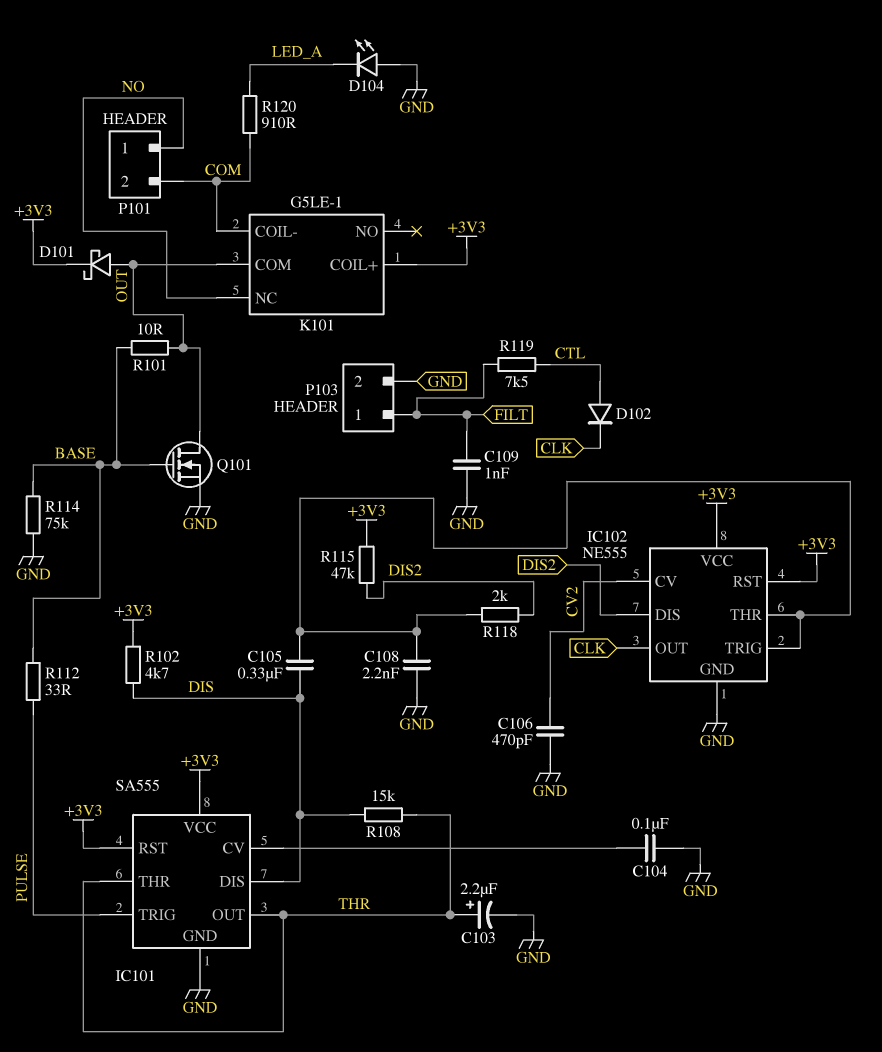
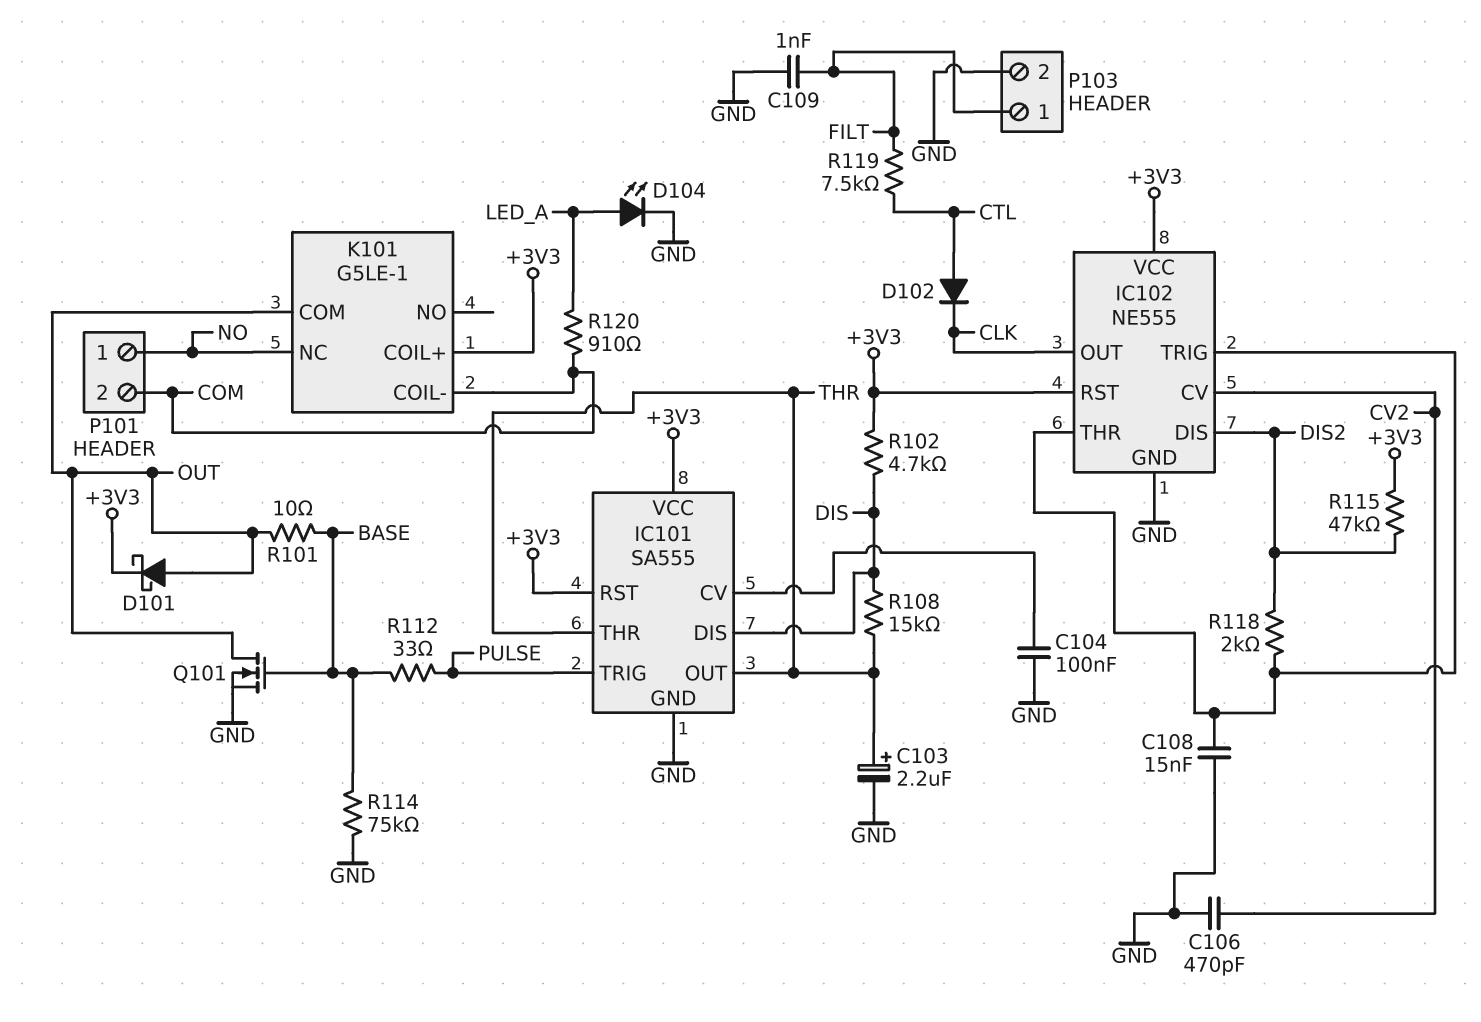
C105: 330nF (DIS, IC102/THR) -> none
C108: 2.2nF (GND, IC102/THR) -> 15nF (GND, IC102/THR)
D104: LED (A GND, K LED_A) -> LED (A LED_A, K GND)

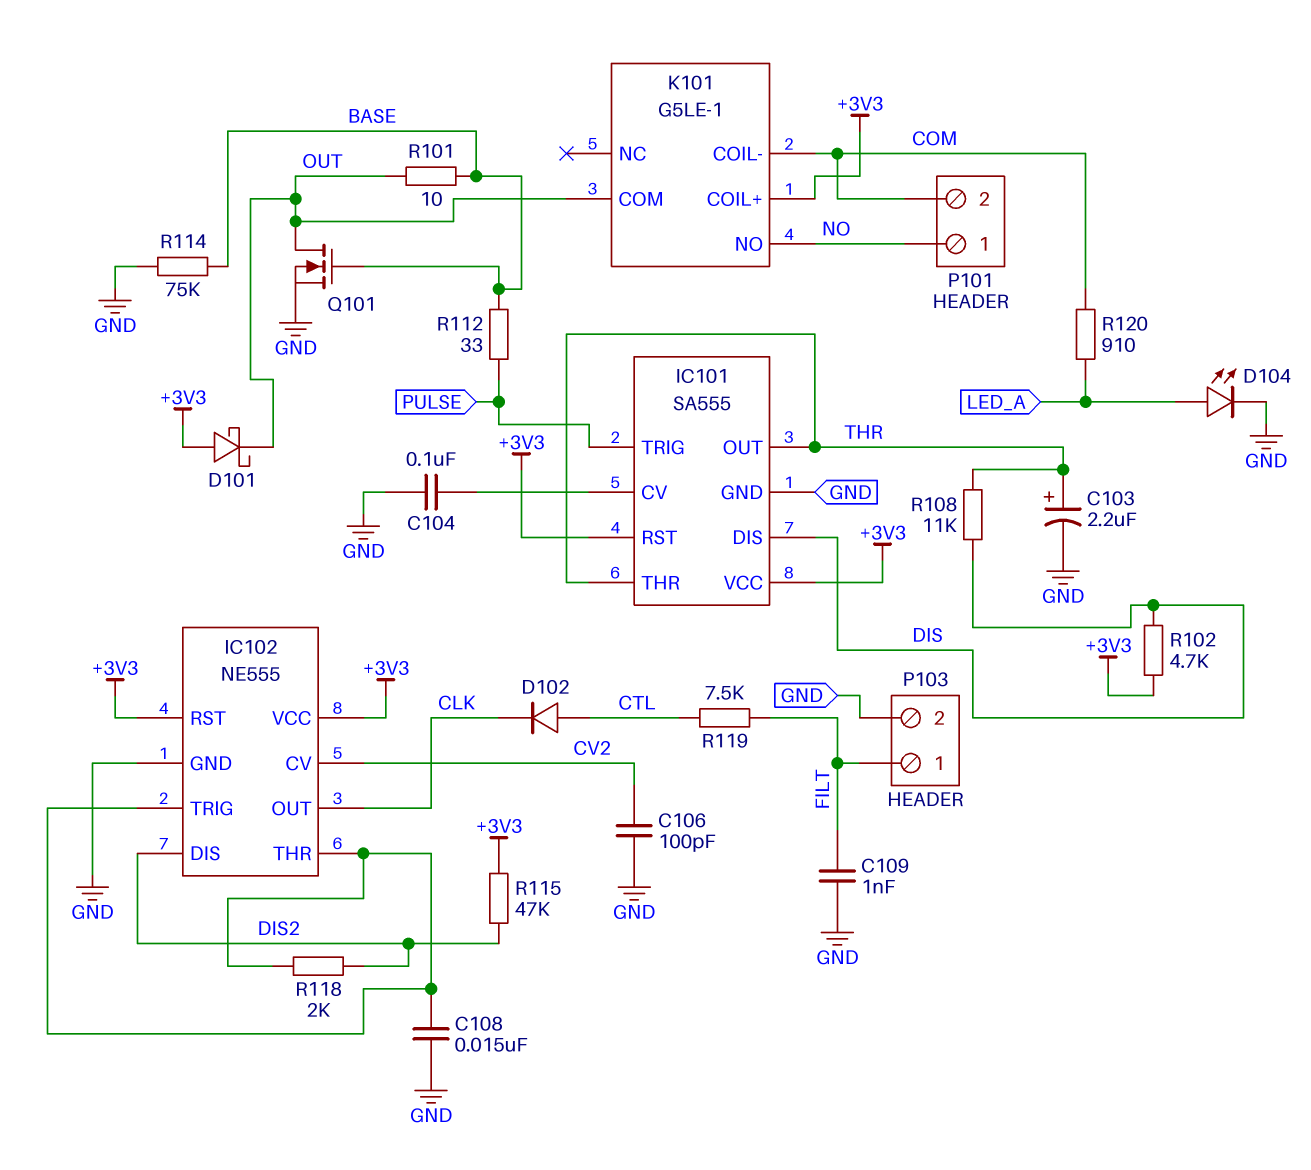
C106: 470pF (CV2, GND) -> 100pF (CV2, GND)
D101: schottky (A OUT, K +3V3) -> schottky (A +3V3, K OUT)
K101 pin NC: NO -> none
K101 pin NO: none -> NO
R108: 15k (DIS, THR) -> 11k (DIS, THR)

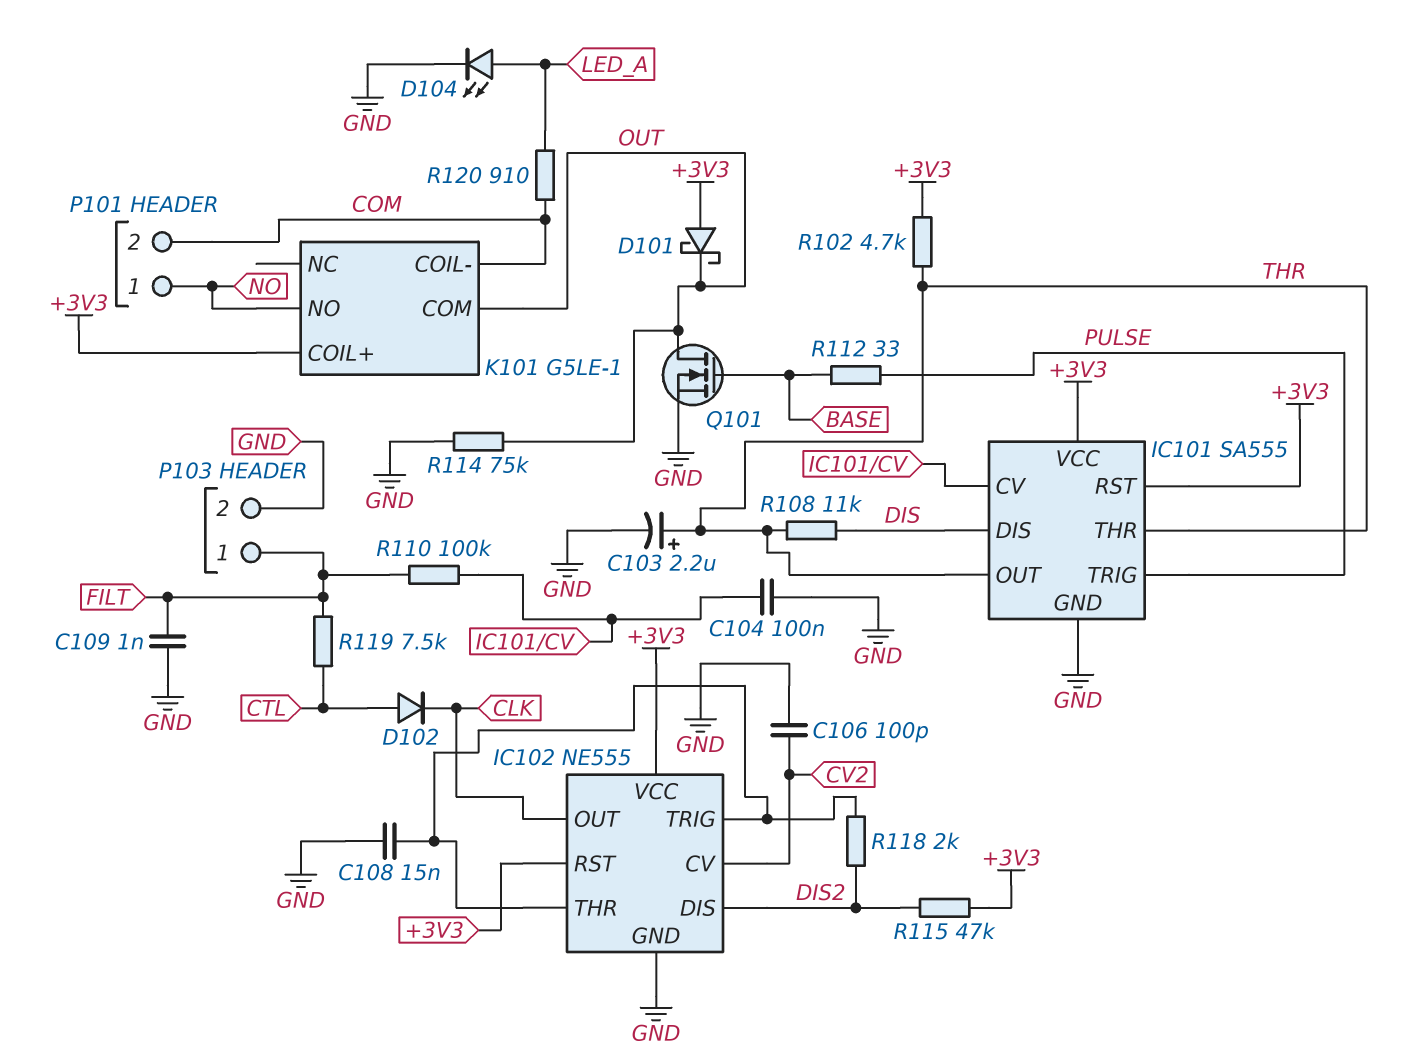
R101: 10 (BASE, OUT) -> none
R102: 4.7k (+3V3, DIS) -> 4.7k (+3V3, THR)
R110: none -> 100k (FILT, IC101/CV)
R114: 75k (BASE, GND) -> 75k (GND, OUT)

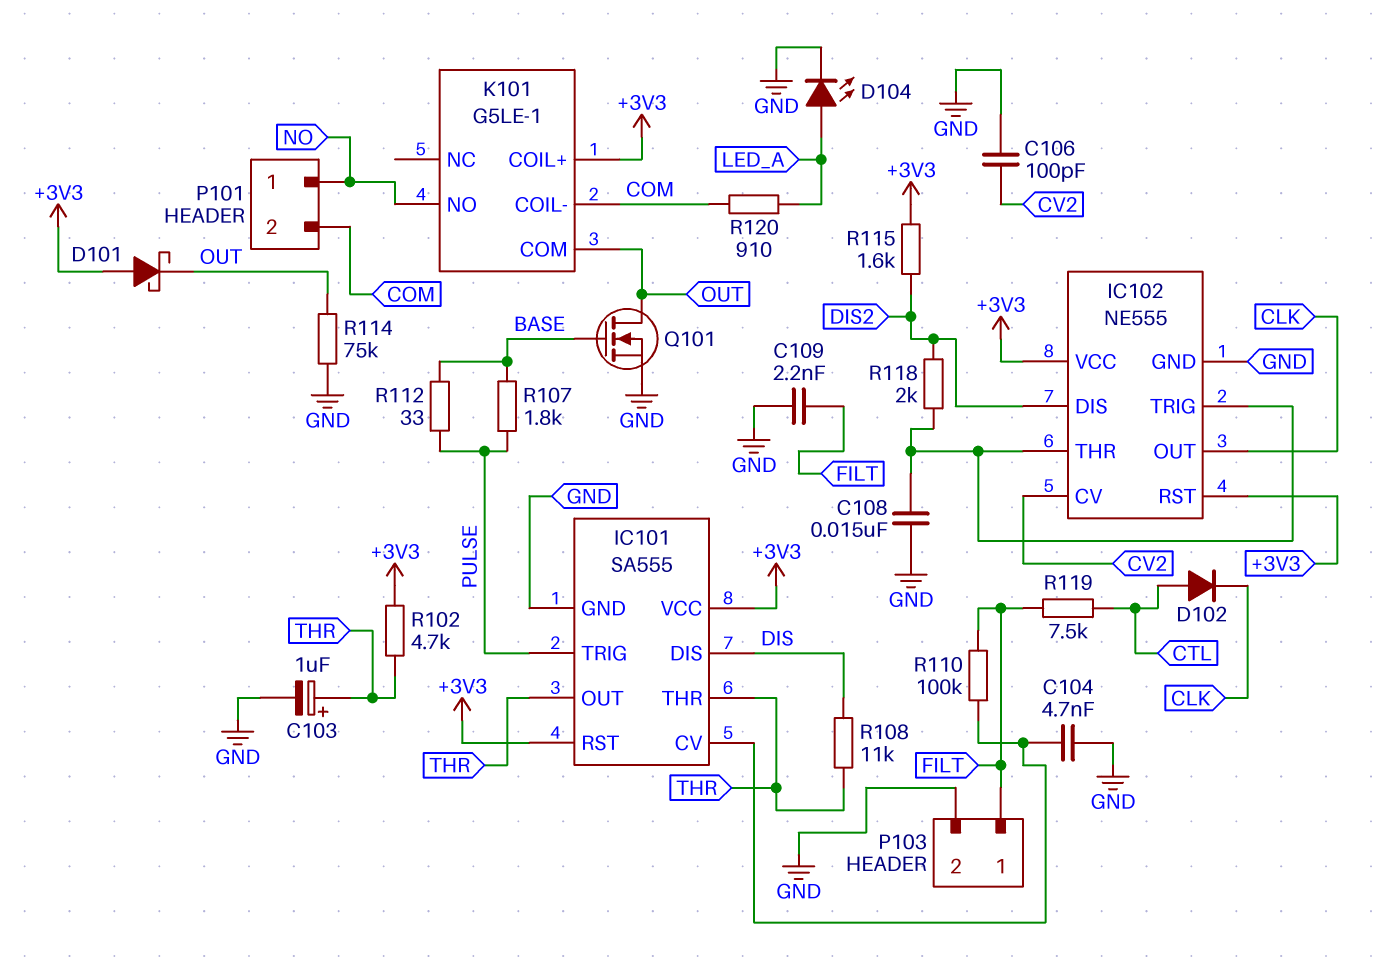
C103: 2.2uF (plus THR, minus GND) -> 1uF (plus THR, minus GND)
C104: 100nF (GND, IC101/CV) -> 4.7nF (GND, IC101/CV)
C109: 1nF (FILT, GND) -> 2.2nF (FILT, GND)
R107: none -> 1.8k (BASE, PULSE)
R115: 47k (+3V3, DIS2) -> 1.6k (+3V3, DIS2)

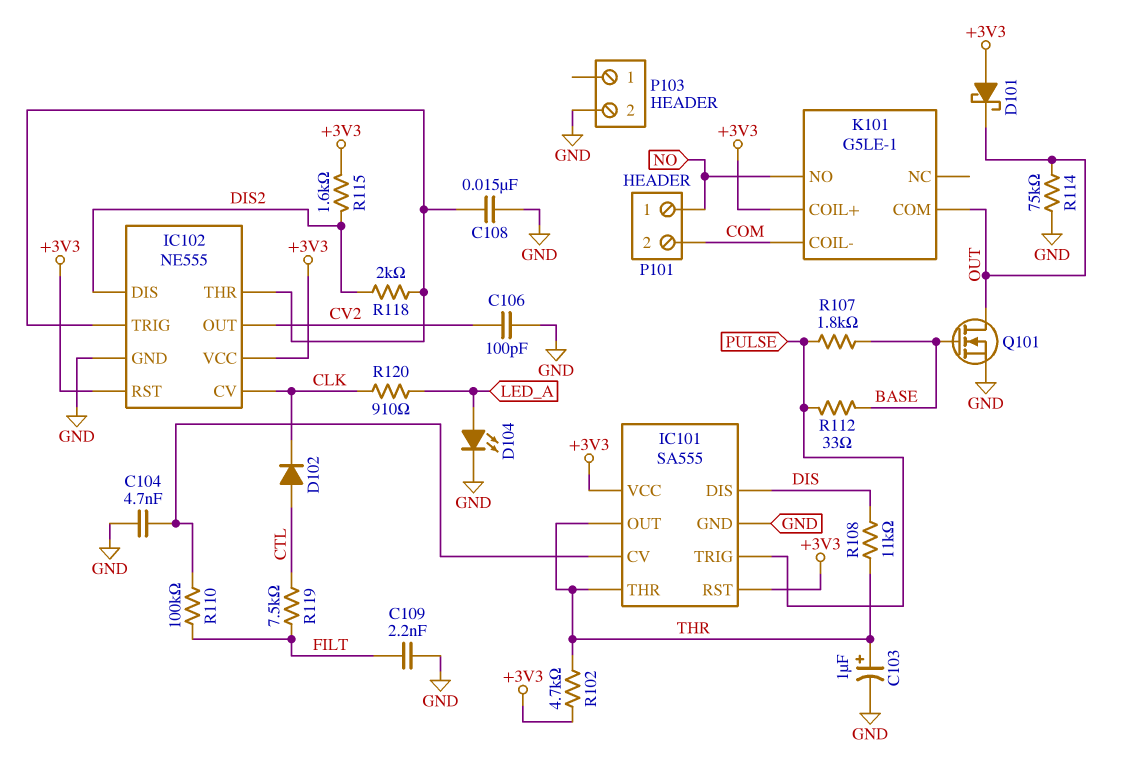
IC102 pin CV: CV2 -> CLK
IC102 pin OUT: CLK -> CV2
P103 pin 1: FILT -> none
R120: 910 (COM, LED_A) -> 910 (CLK, LED_A)

